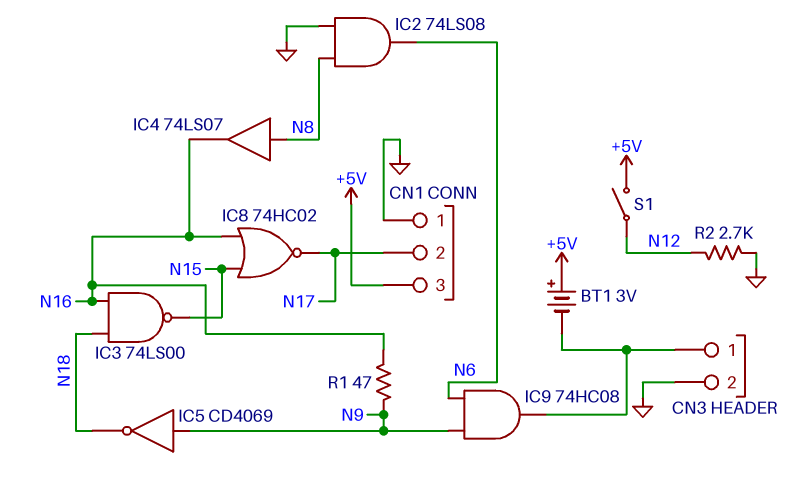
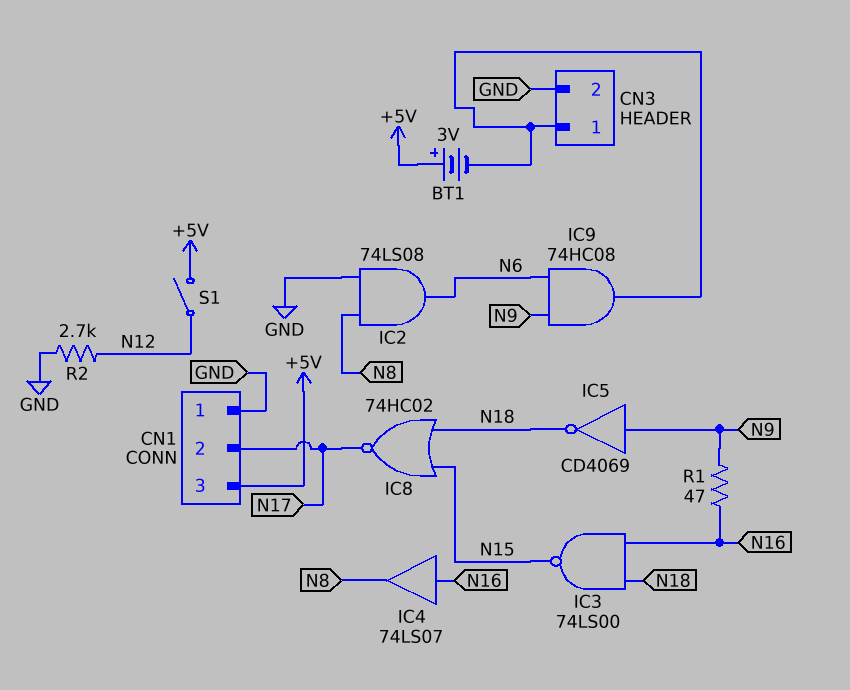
IC4: buffer 74LS07 (in N8, out N16) -> buffer 74LS07 (in N16, out N8)
IC8: NOR 74HC02 (in N15, in N16, out N17) -> NOR 74HC02 (in N15, in N18, out N17)

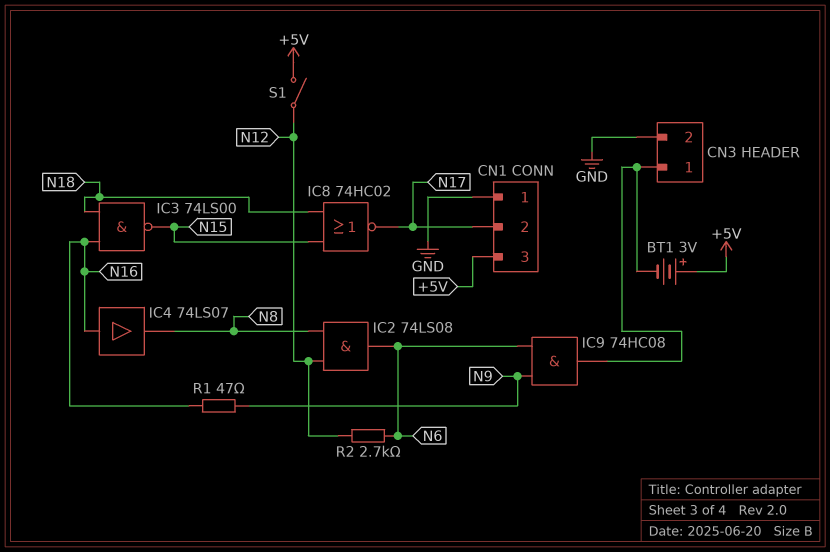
IC2: AND 74LS08 (in GND, in N8, out N6) -> AND 74LS08 (in N8, in N12, out N6)
IC5: NOT CD4069 (in N9, out N18) -> none
R2: 2.7k (GND, N12) -> 2.7k (N6, N12)

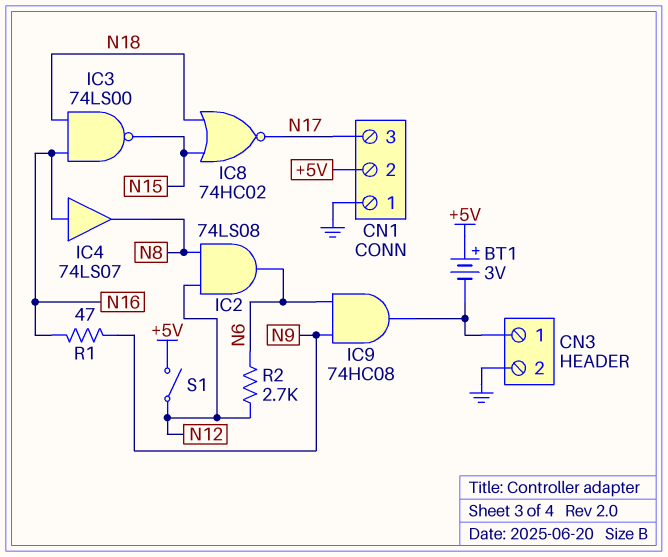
CN1 pin 2: N17 -> +5V
CN1 pin 3: +5V -> N17

